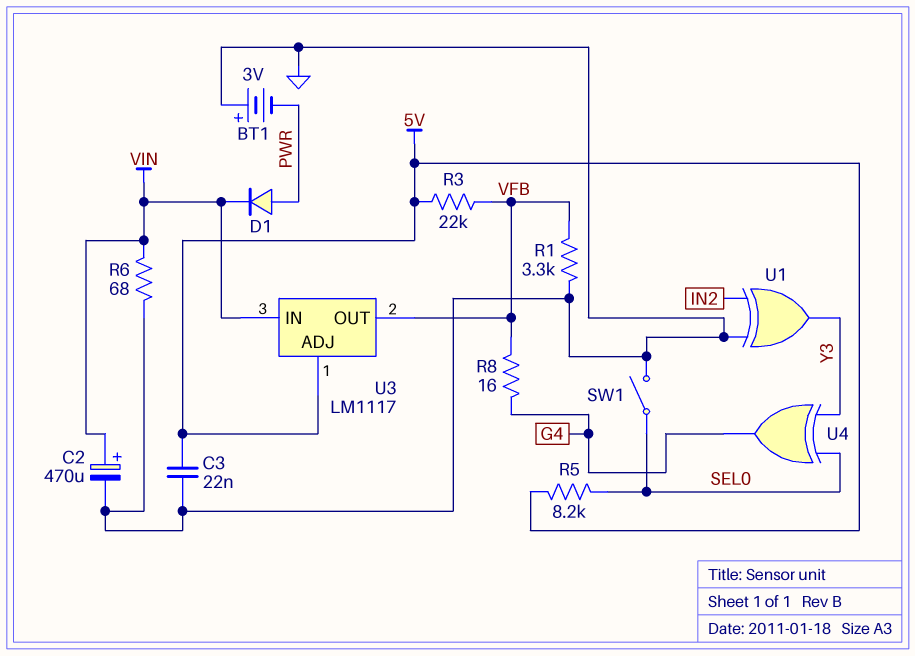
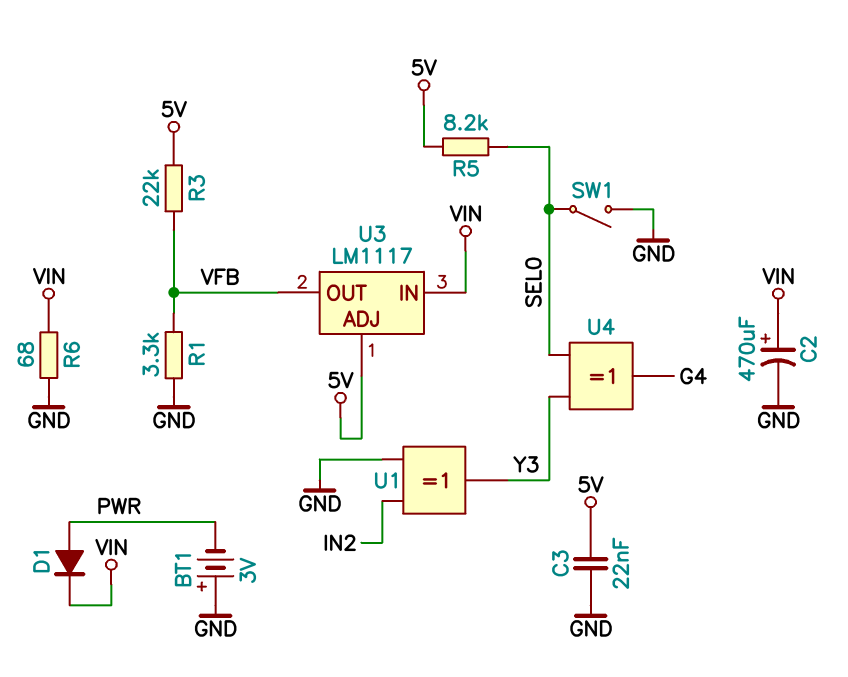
R8: 16 (G4, VFB) -> none

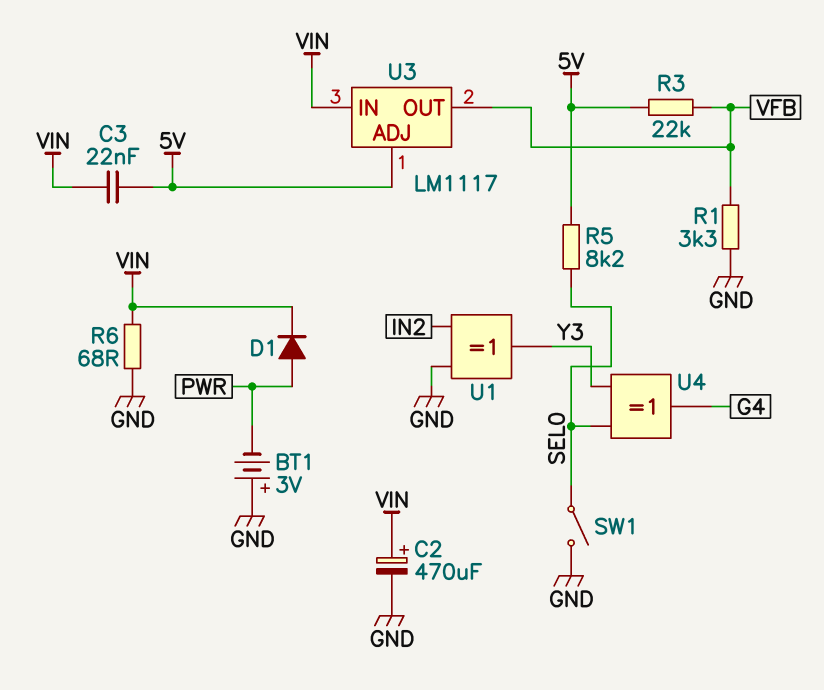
C3: 22nF (5V, GND) -> 22nF (5V, VIN)

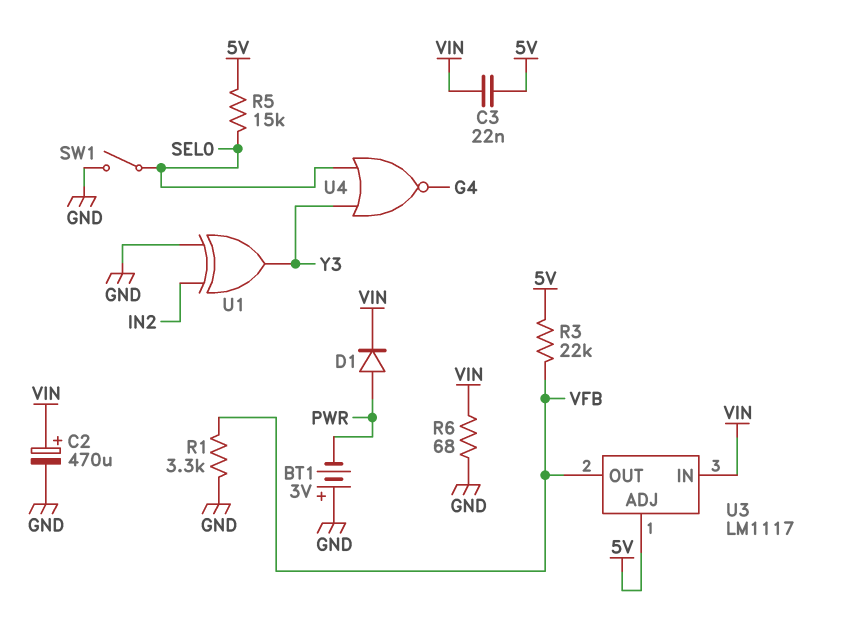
R5: 8.2k (5V, SEL0) -> 15k (5V, SEL0)
U4: XOR (in SEL0, in Y3, out G4) -> NOR (in SEL0, in Y3, out G4)

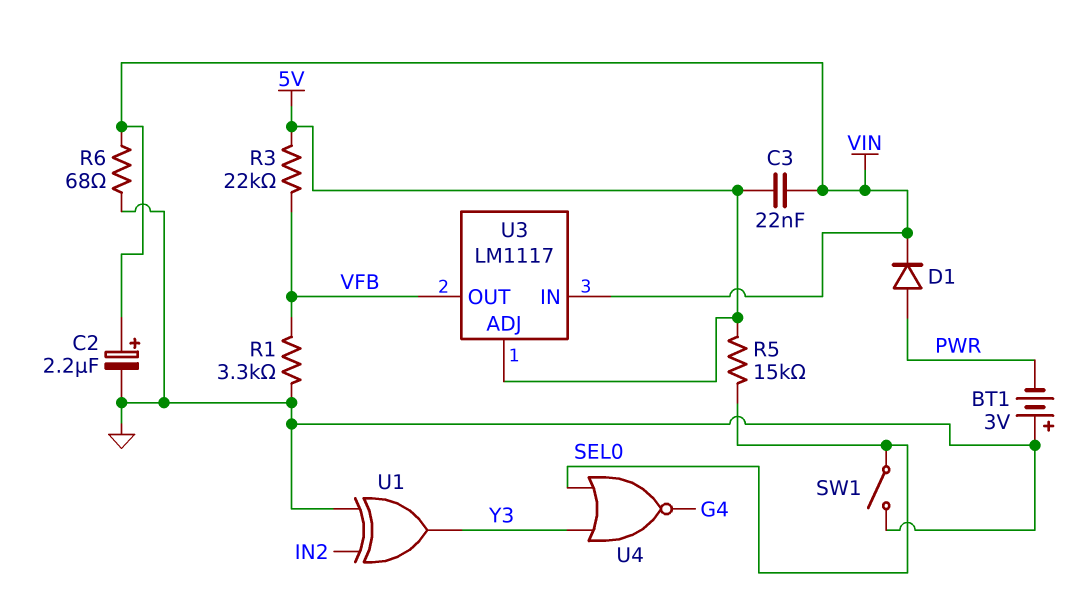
C2: 470uF (plus VIN, minus GND) -> 2.2uF (plus VIN, minus GND)

